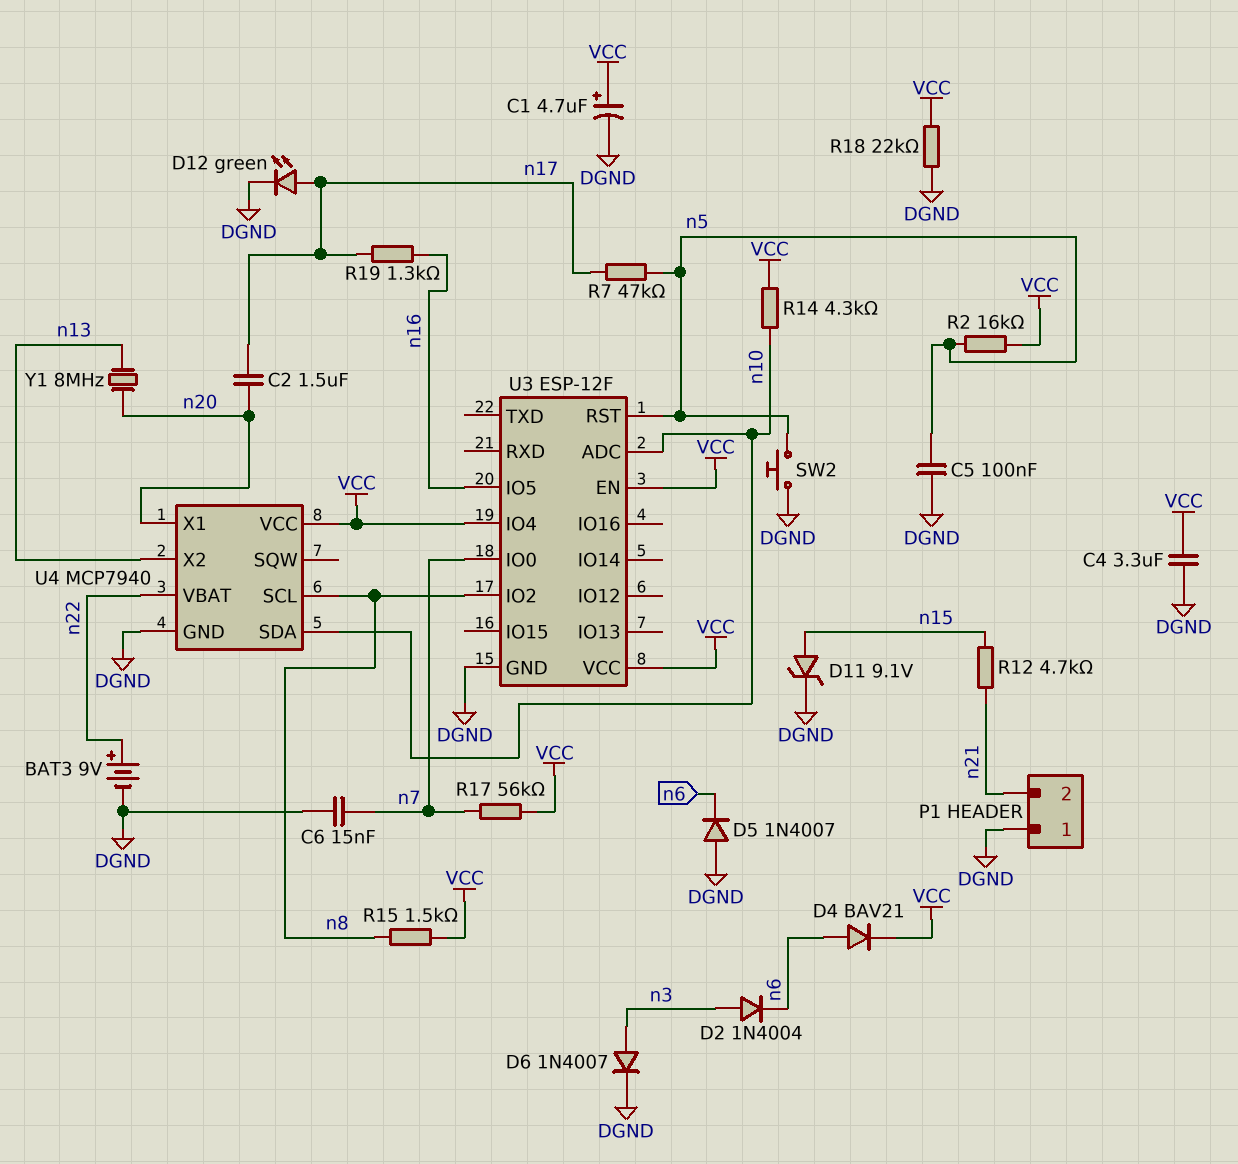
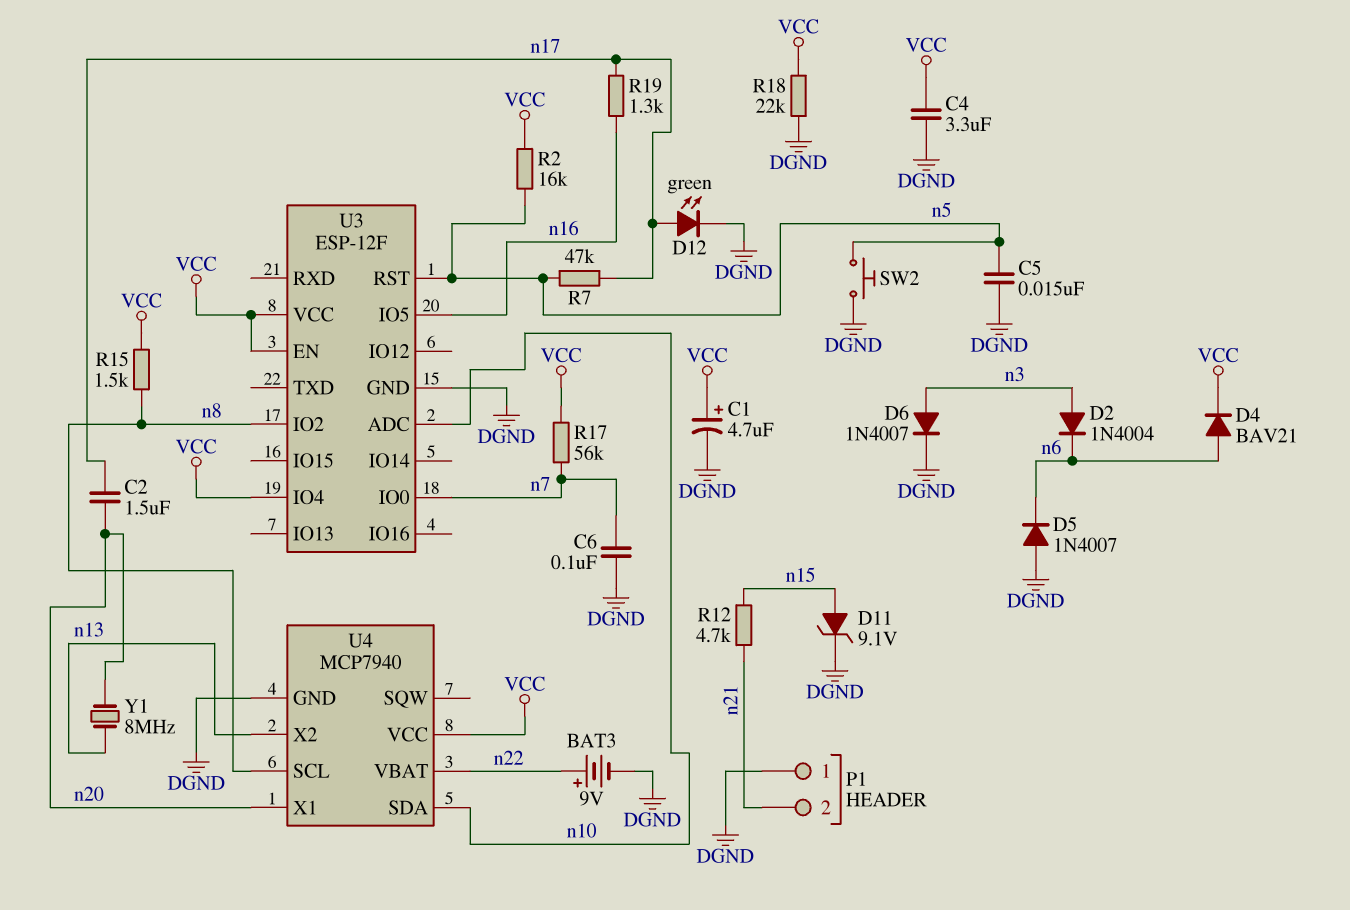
C5: 100nF (DGND, n5) -> 15nF (DGND, n5)
C6: 15nF (DGND, n7) -> 100nF (DGND, n7)
R14: 4.3k (VCC, n10) -> none

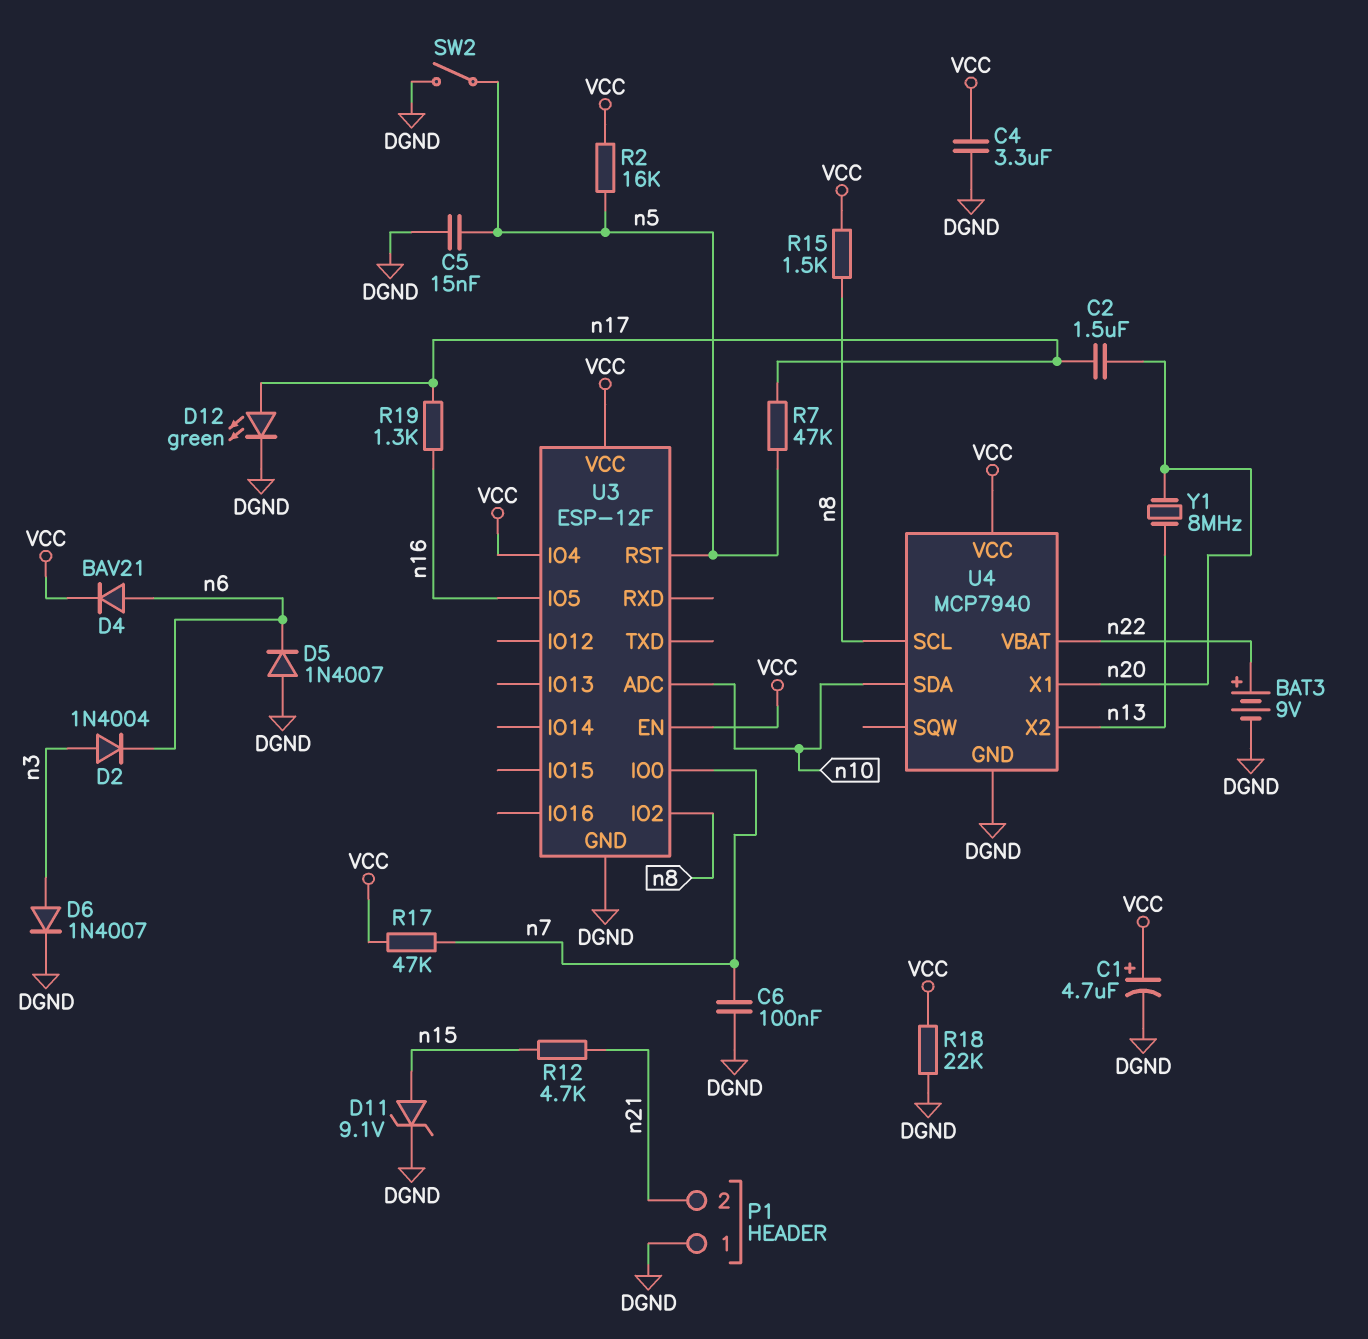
R17: 56k (VCC, n7) -> 47k (VCC, n7)
SW2: button (DGND, n5) -> switch (DGND, n5)

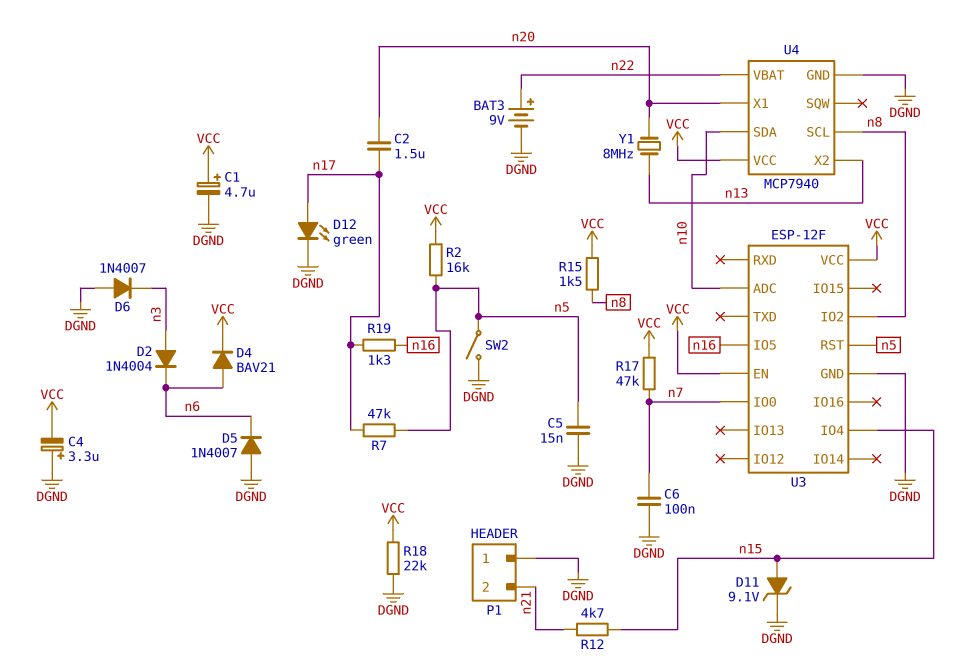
C4: 3.3uF (DGND, VCC) -> 3.3uF (plus DGND, minus VCC)
D6: diode 1N4007 (A n3, K DGND) -> diode 1N4007 (A DGND, K n3)
U3 pin IO4: VCC -> n15

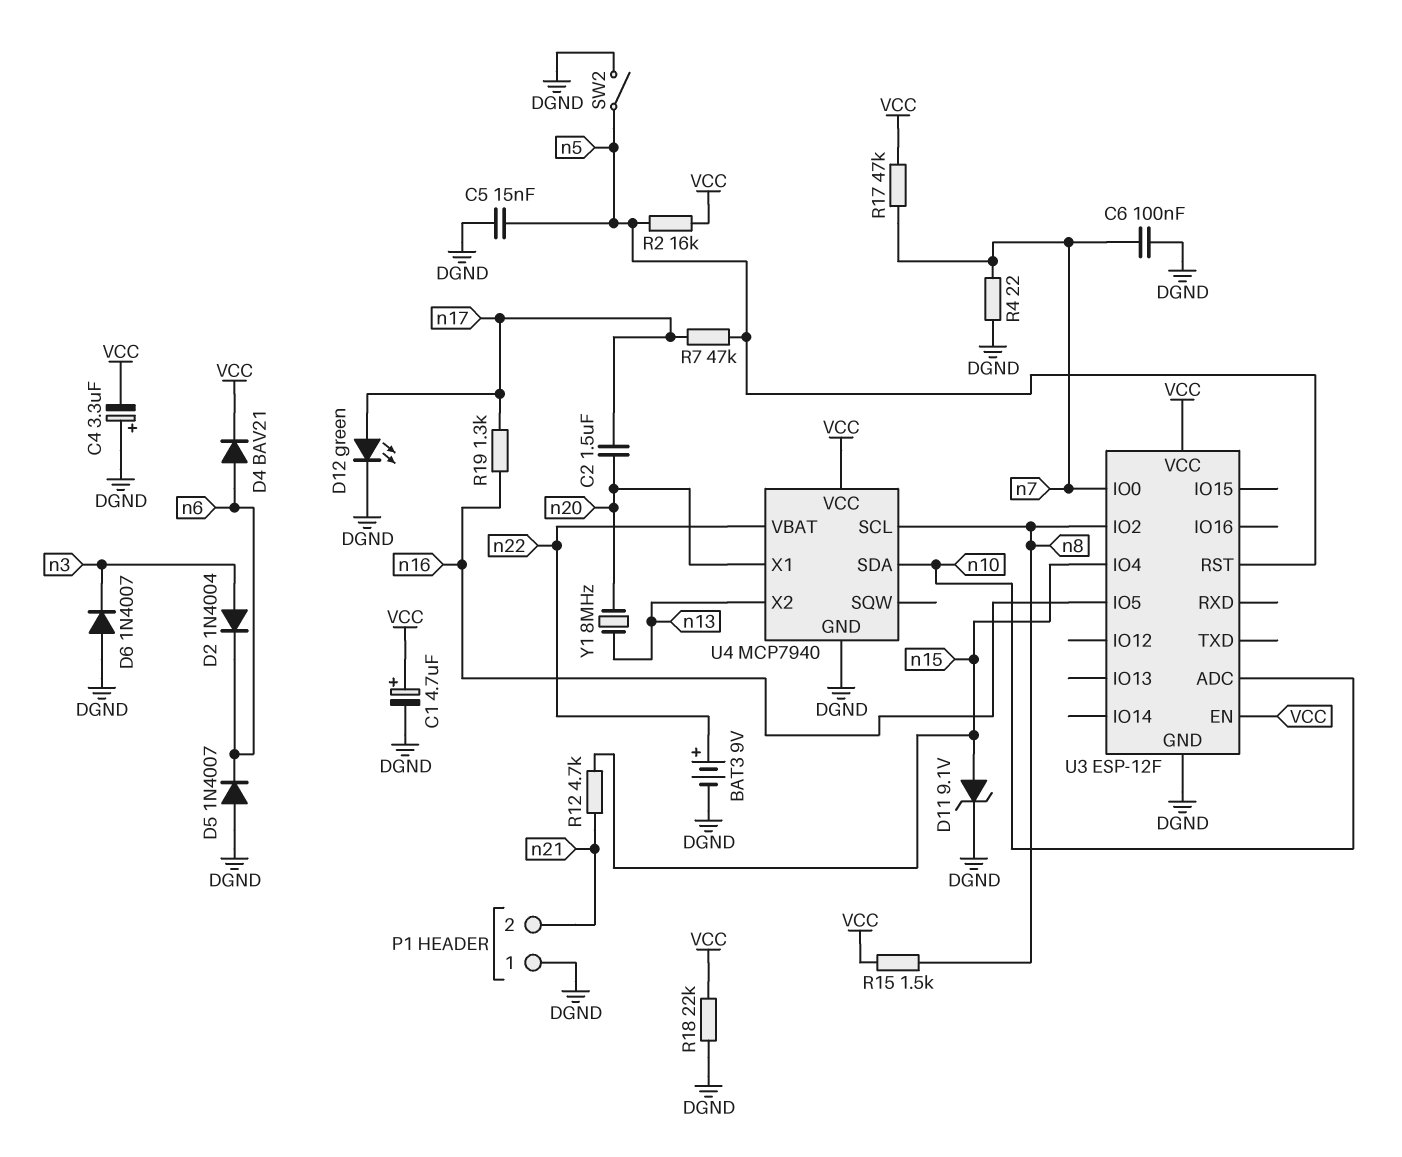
R4: none -> 22 (DGND, n7)

